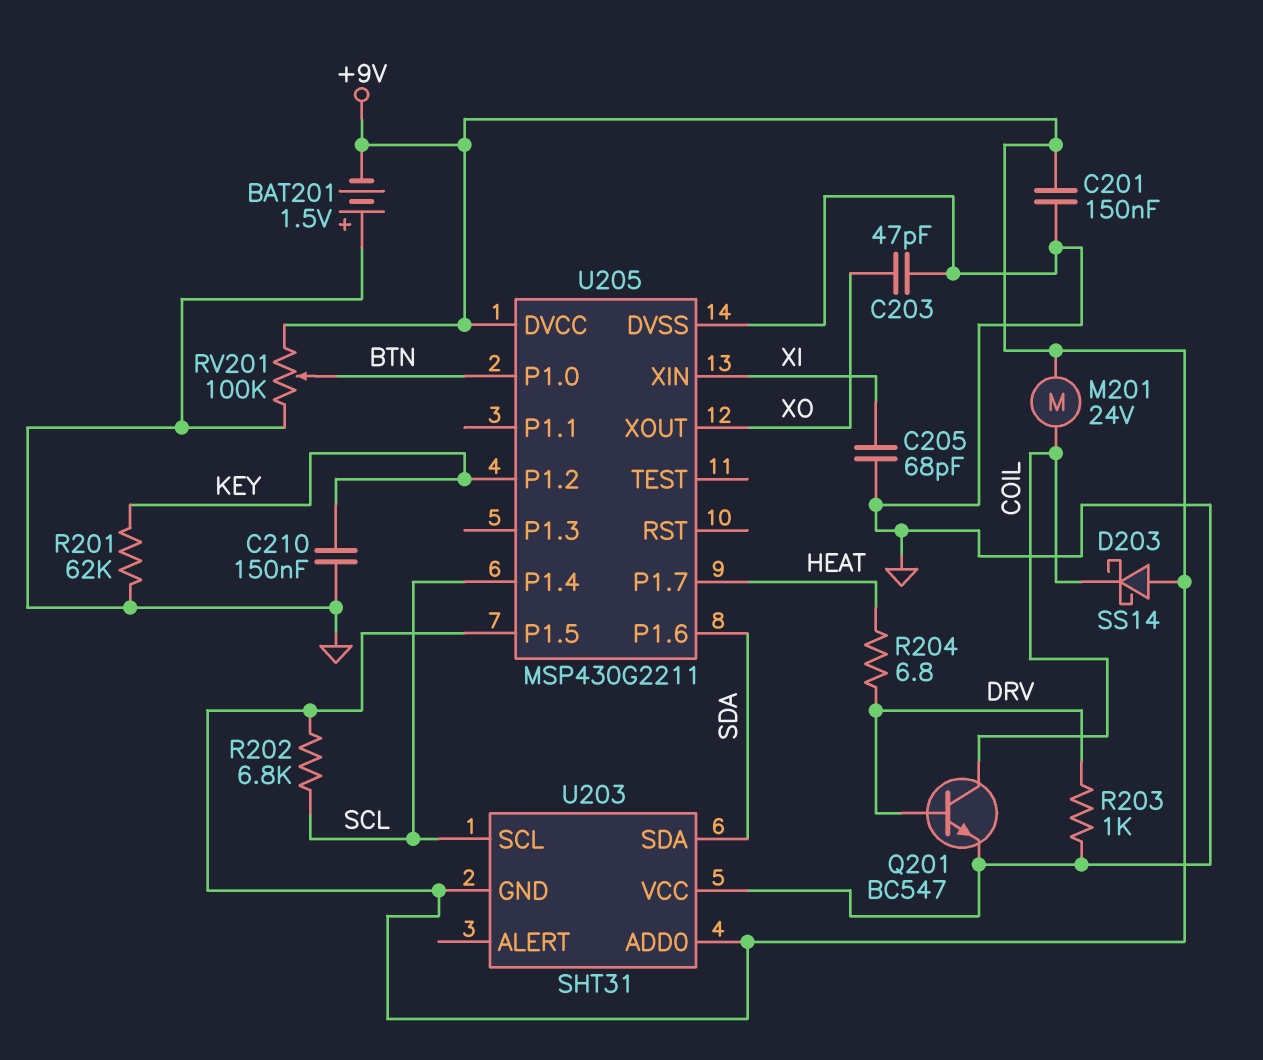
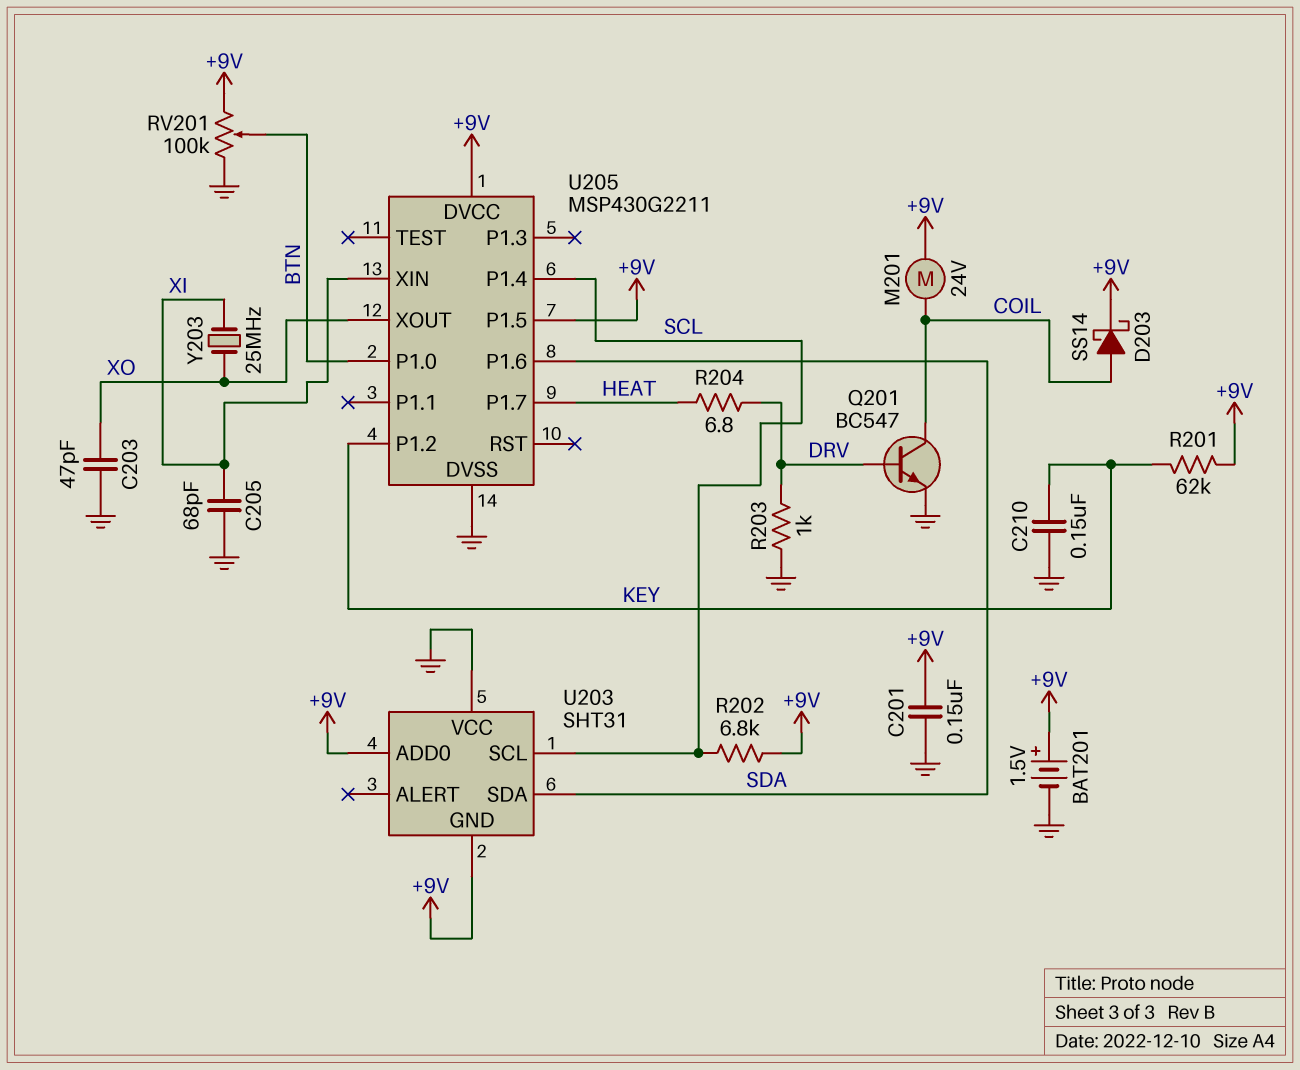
BAT201: 1.5V (plus GND, minus +9V) -> 1.5V (plus +9V, minus GND)
D203: schottky SS14 (A +9V, K COIL) -> schottky SS14 (A COIL, K +9V)
R201: 62k (GND, KEY) -> 62k (+9V, KEY)
Y203: none -> 25MHz (XI, XO)

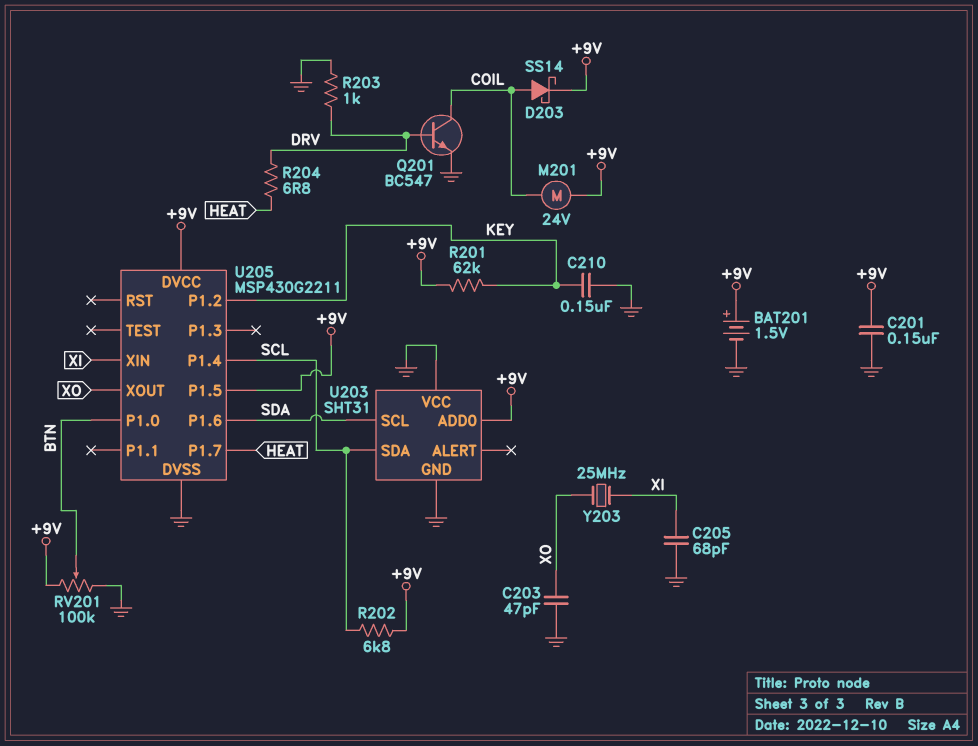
U203 pin GND: +9V -> GND
U203 pin SCL: SCL -> SDA
U203 pin SDA: SDA -> SCL

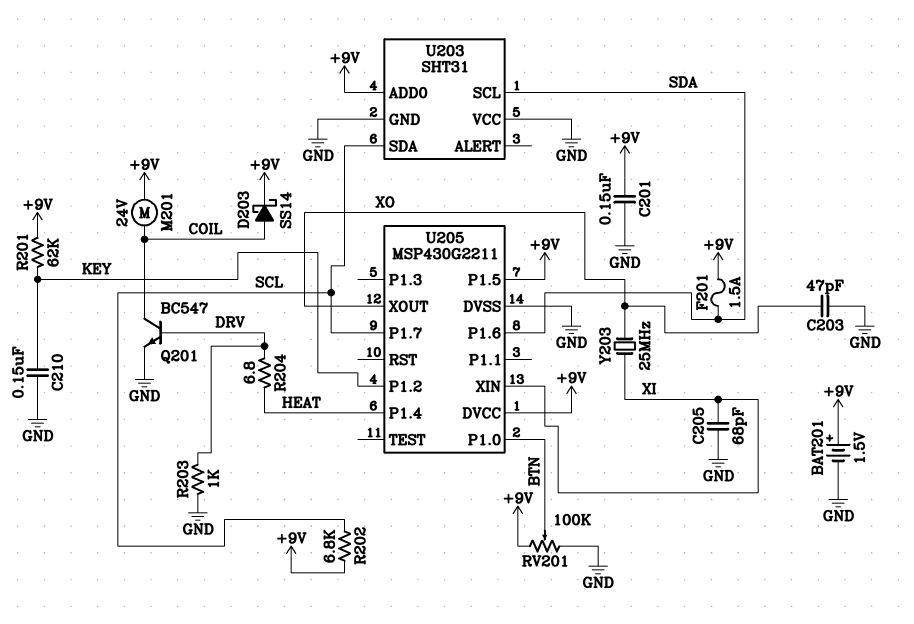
F201: none -> 1.5A (+9V, SDA)
U205 pin P1.4: SCL -> HEAT
U205 pin P1.7: HEAT -> SCL

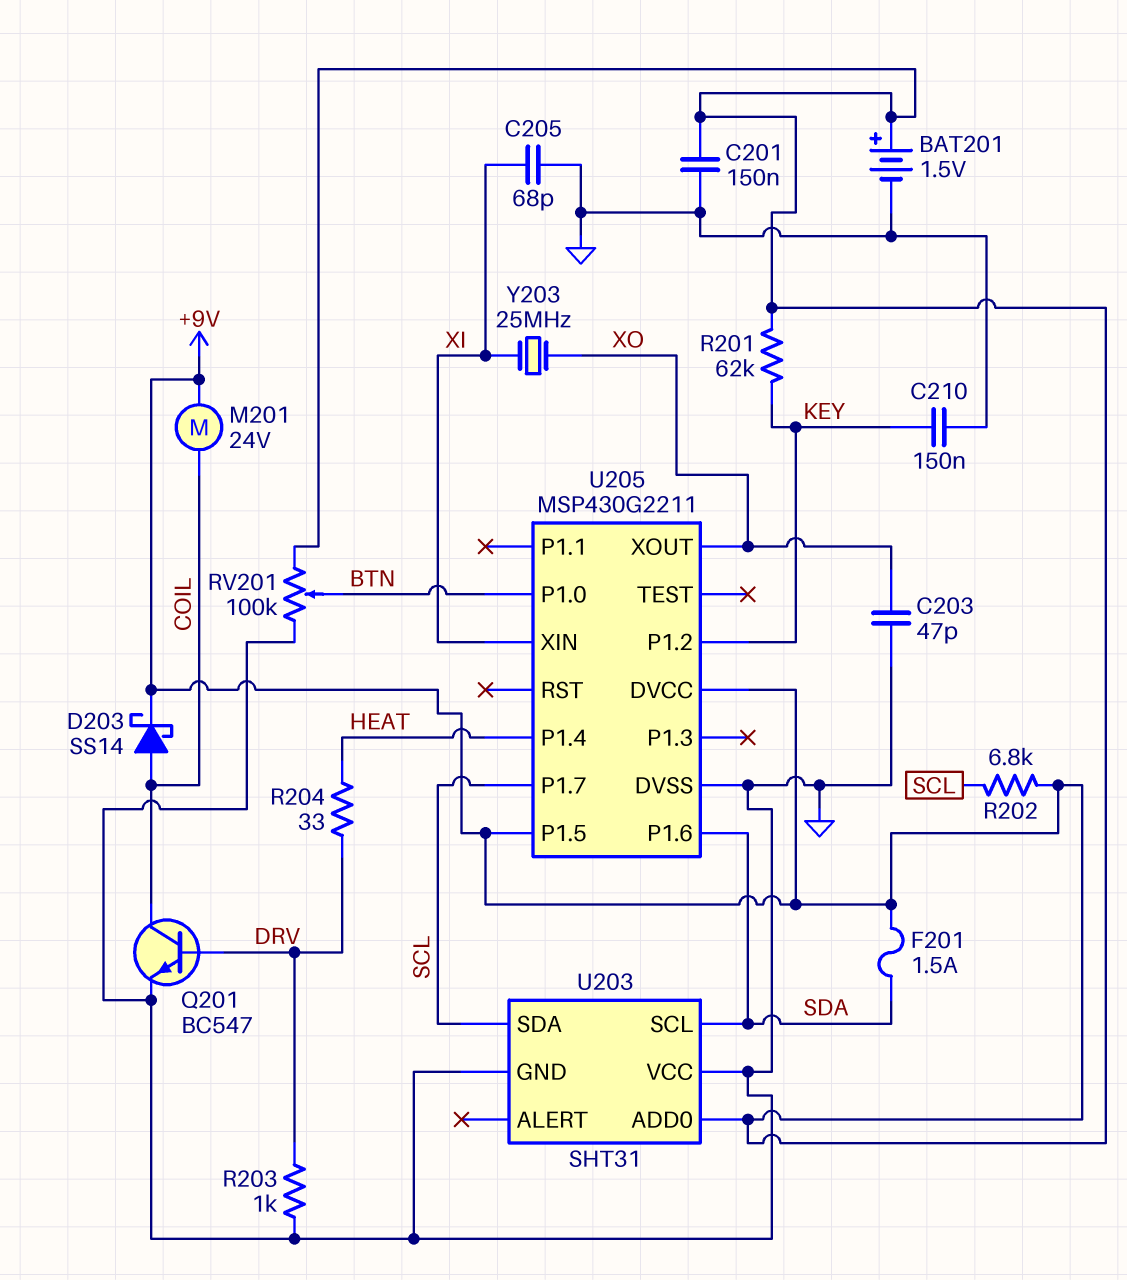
R204: 6.8 (DRV, HEAT) -> 33 (DRV, HEAT)

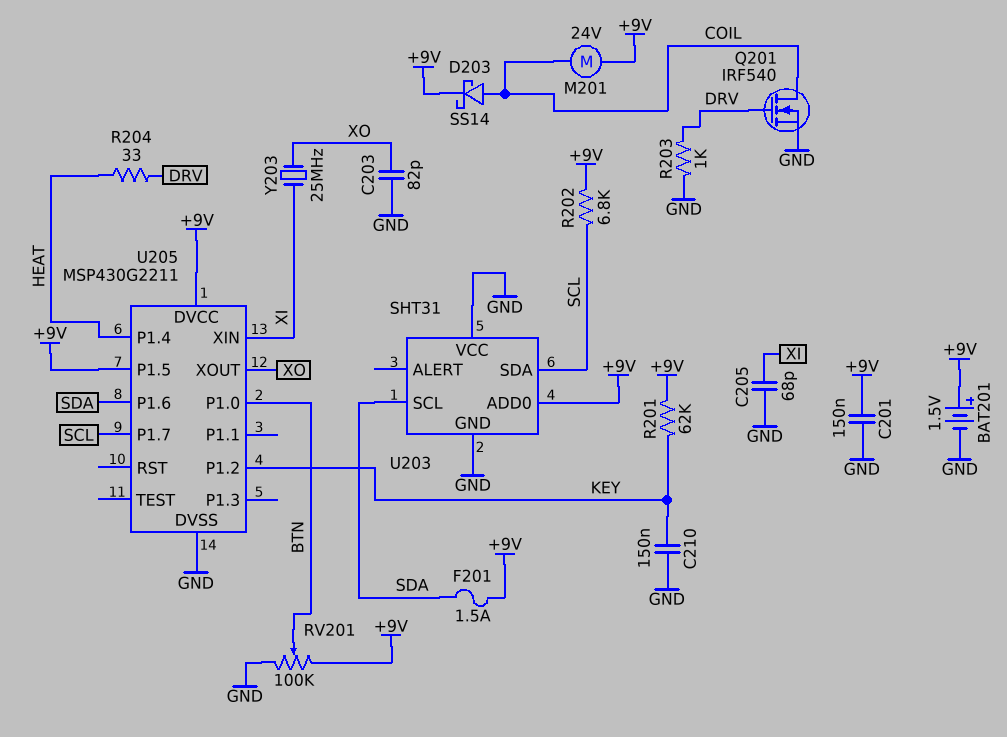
C203: 47pF (GND, XO) -> 82pF (GND, XO)
Q201: NPN BC547 (B DRV, C COIL, E GND) -> NMOS IRF540 (G DRV, D COIL, S GND)

